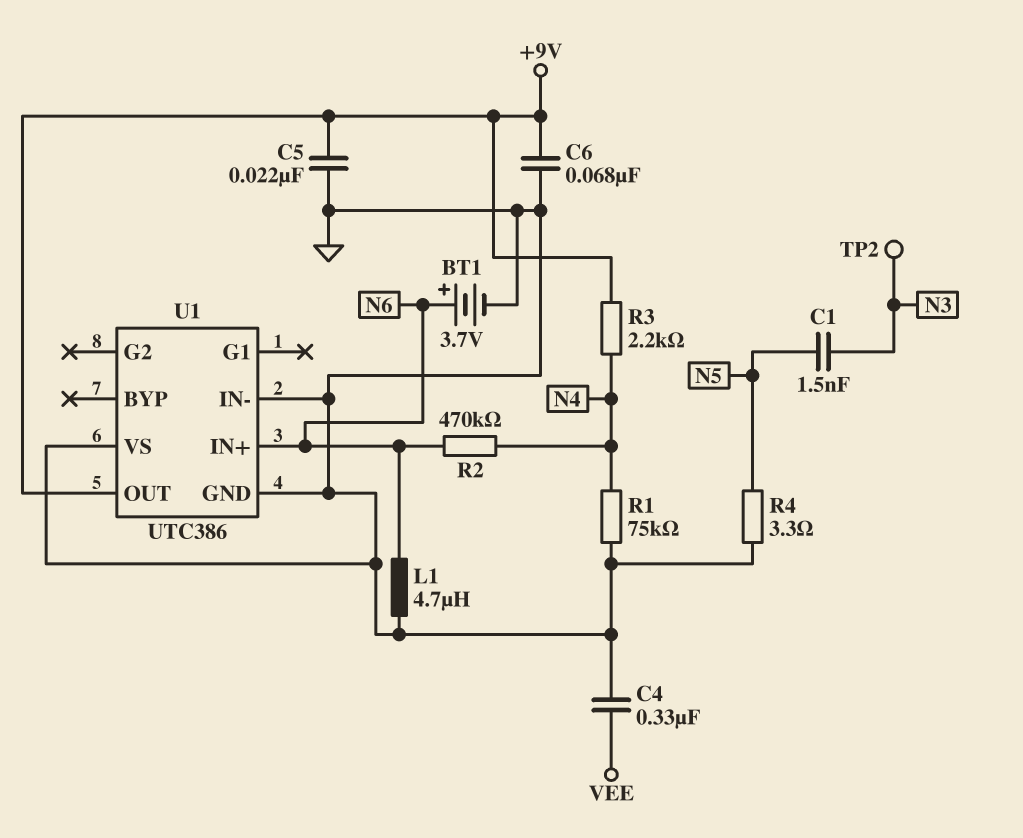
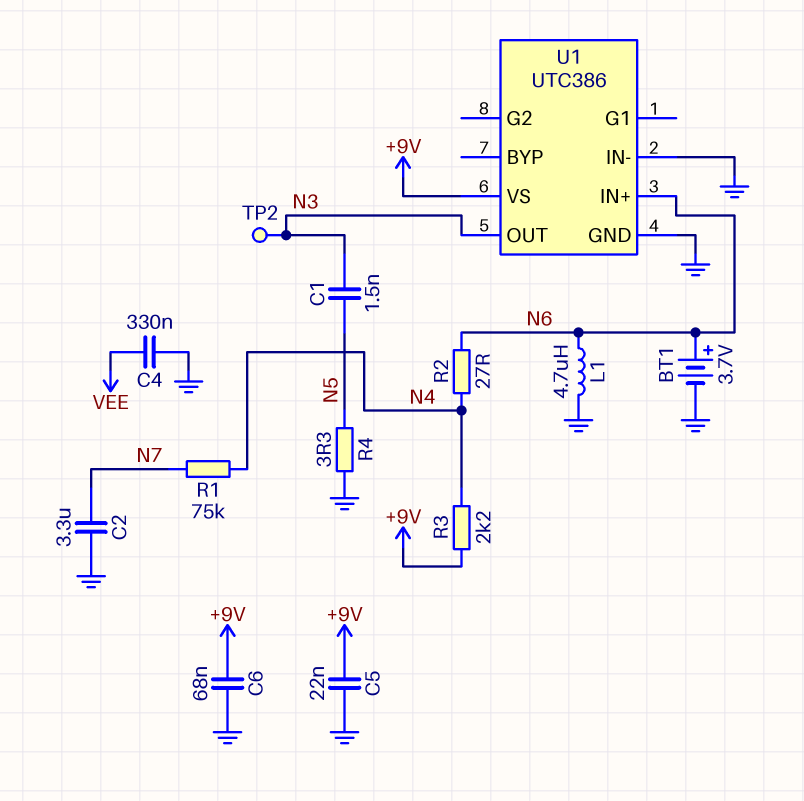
C2: none -> 3.3uF (GND, N7)
R1: 75k (GND, N4) -> 75k (N4, N7)
R2: 470k (N4, N6) -> 27 (N4, N6)
U1 pin OUT: +9V -> N3
U1 pin VS: GND -> +9V

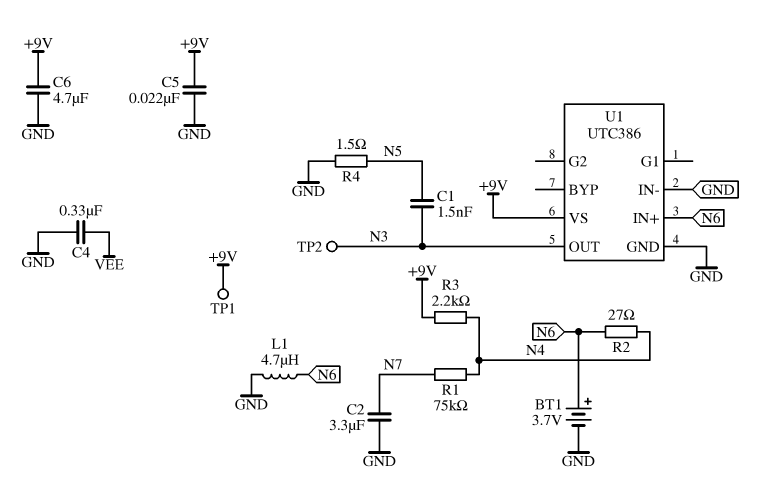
C6: 68nF (+9V, GND) -> 4.7uF (+9V, GND)
R4: 3.3 (GND, N5) -> 1.5 (GND, N5)
TP1: none -> test point (+9V)

